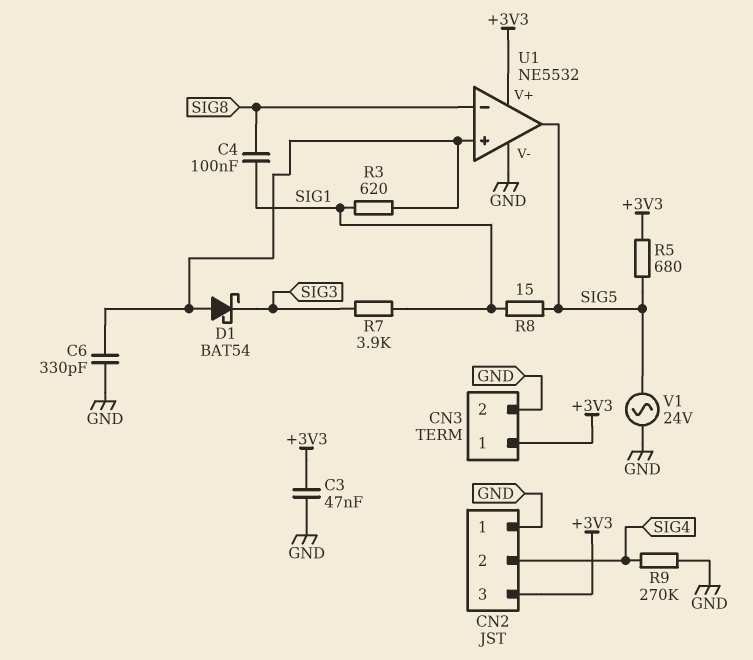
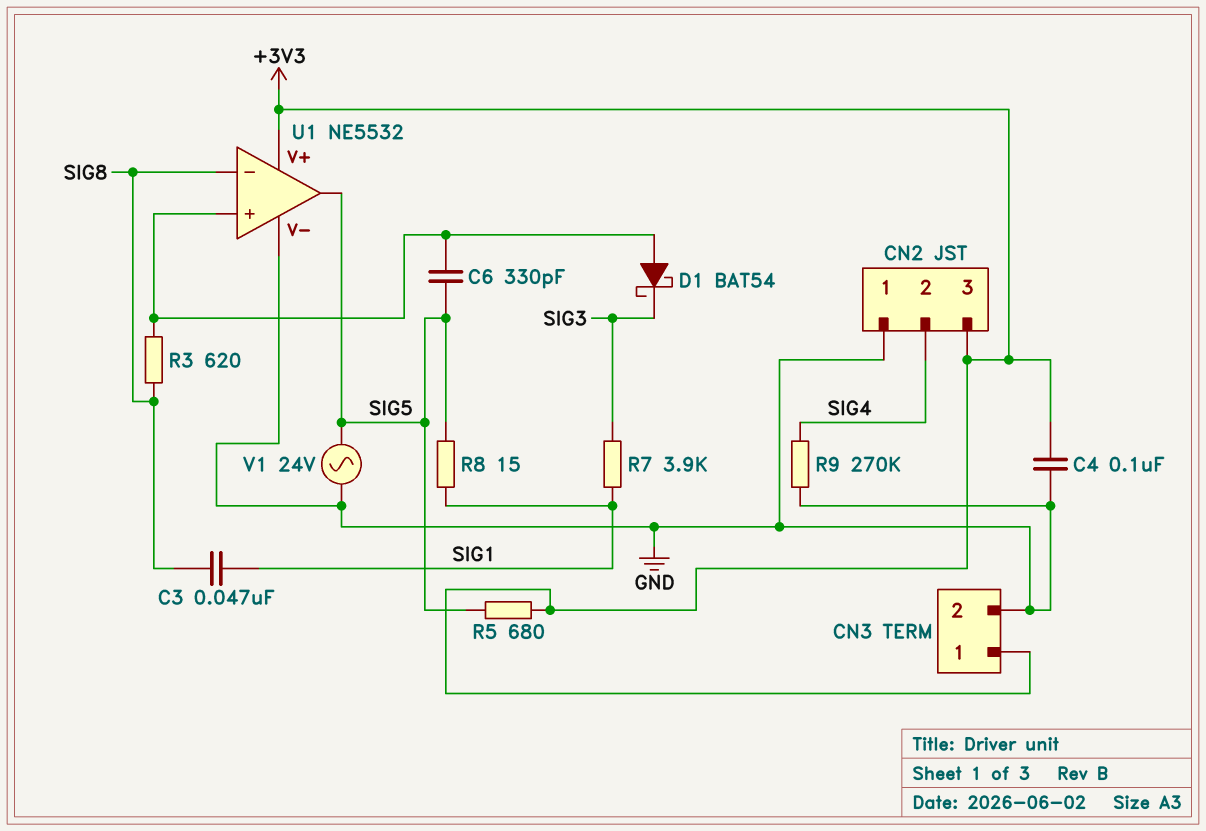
C3: 47nF (+3V3, GND) -> 47nF (SIG1, SIG8)
C4: 100nF (SIG1, SIG8) -> 100nF (+3V3, GND)
C6: 330pF (GND, U1/in+) -> 330pF (SIG5, U1/in+)
R3: 620 (SIG1, U1/in+) -> 620 (SIG8, U1/in+)

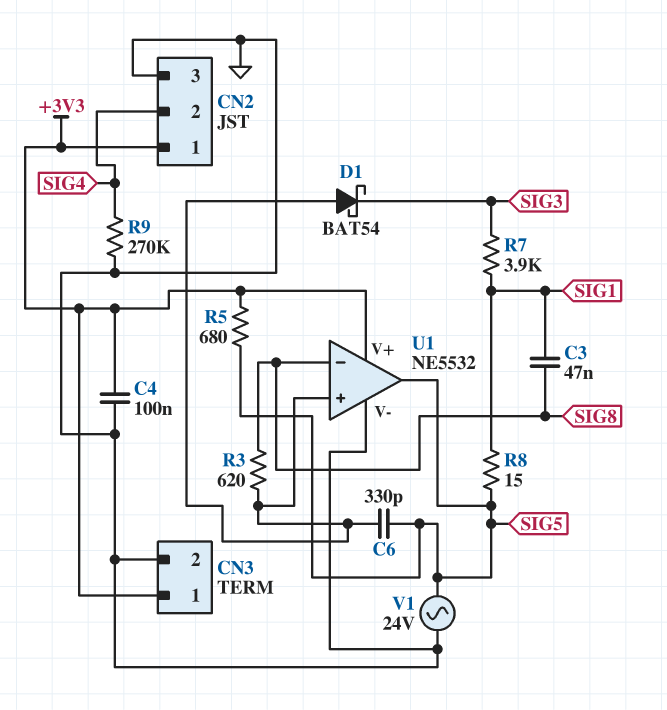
CN2 pin 1: GND -> +3V3
CN2 pin 3: +3V3 -> GND

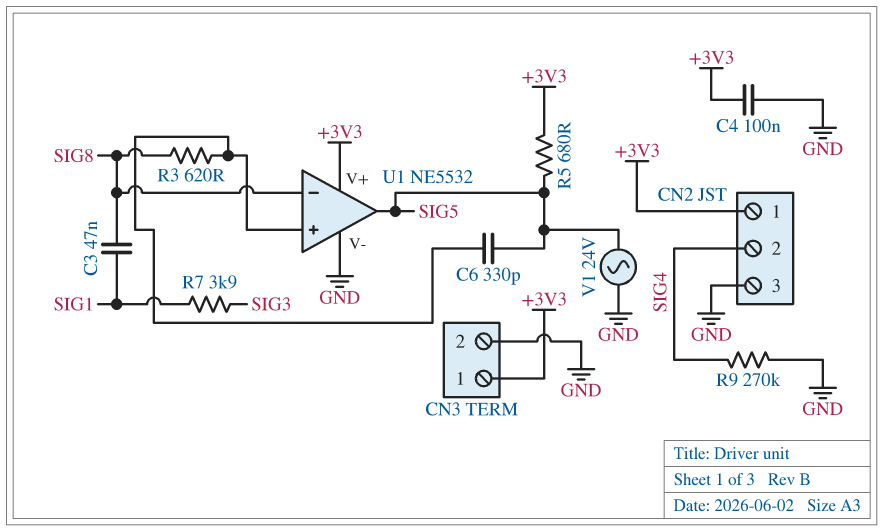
D1: schottky BAT54 (A U1/in+, K SIG3) -> none
R8: 15 (SIG1, SIG5) -> none

